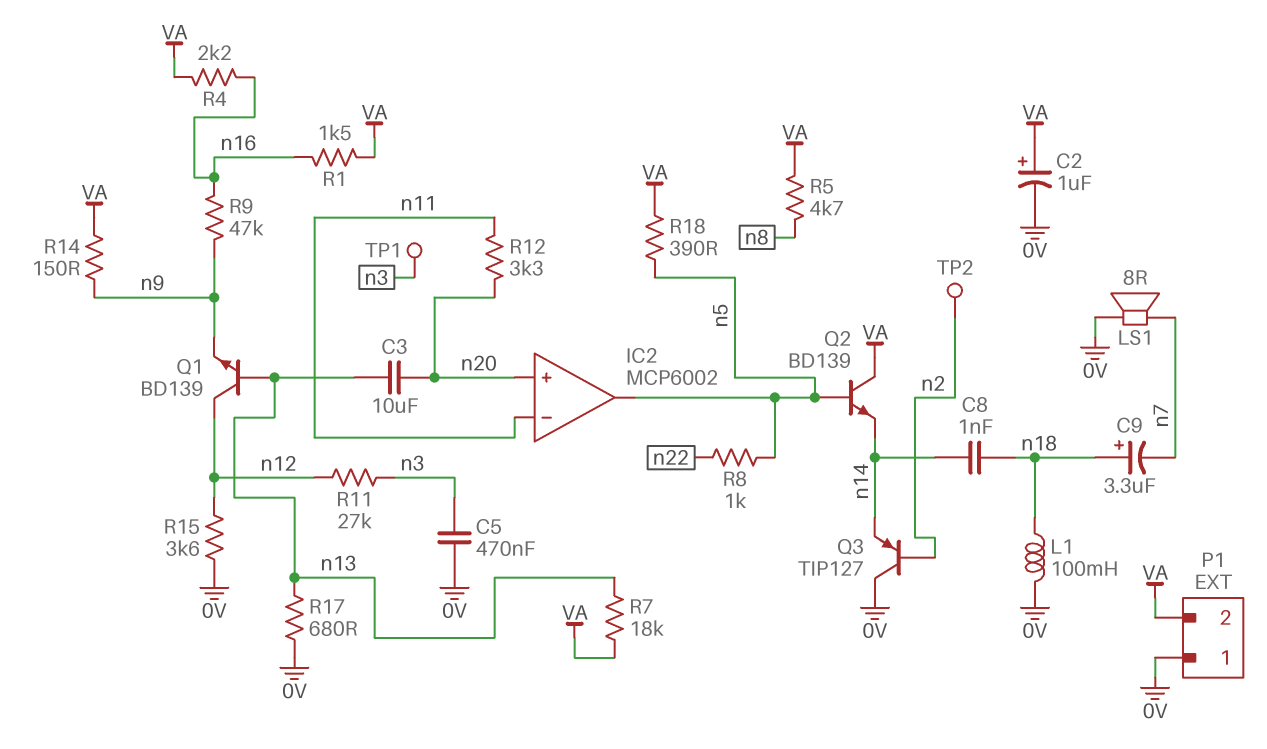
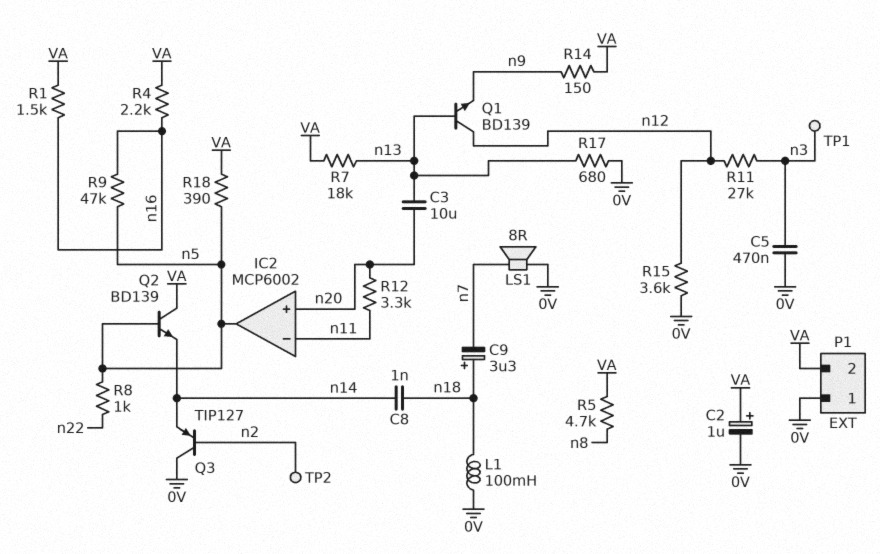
R9: 47k (n9, n16) -> 47k (n5, n16)

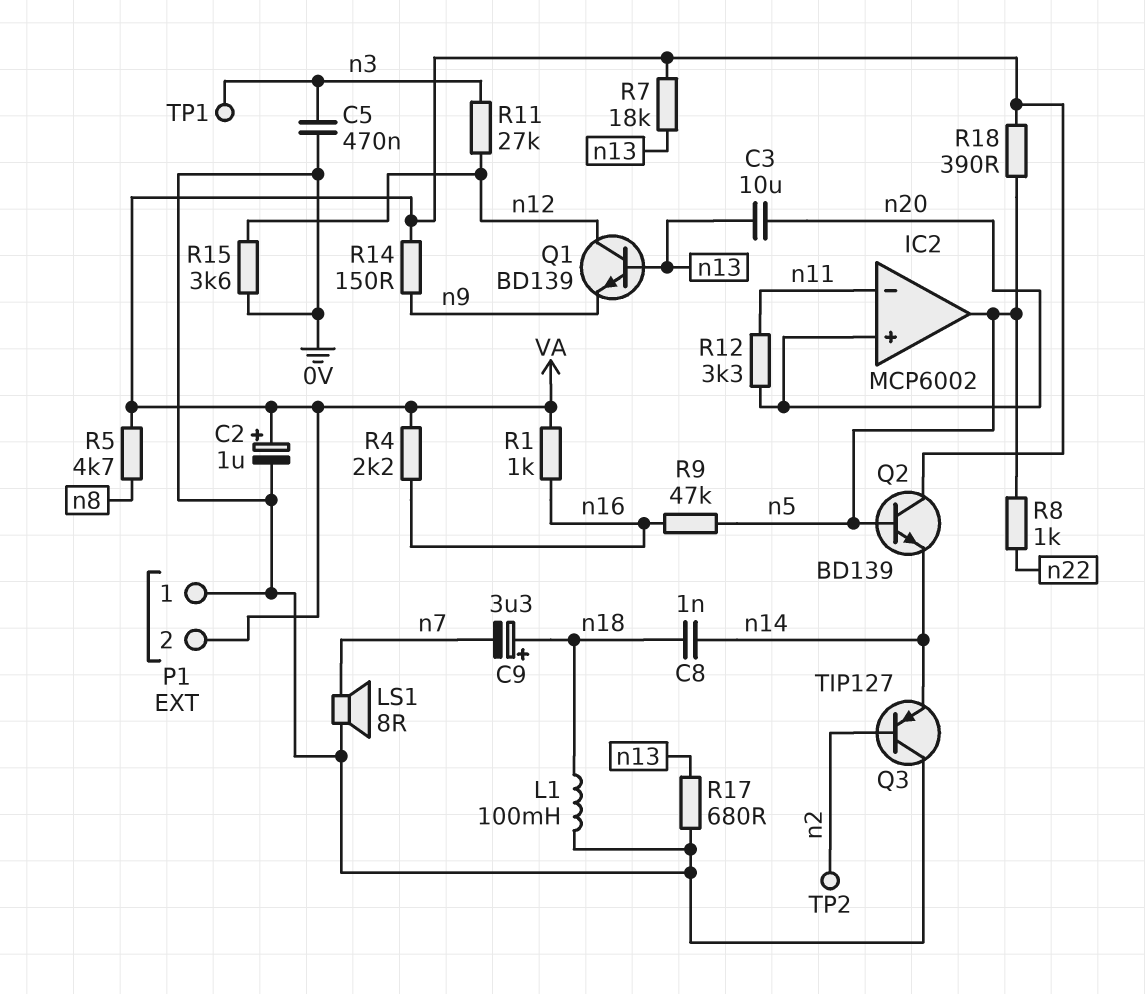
R1: 1.5k (VA, n16) -> 1k (VA, n16)

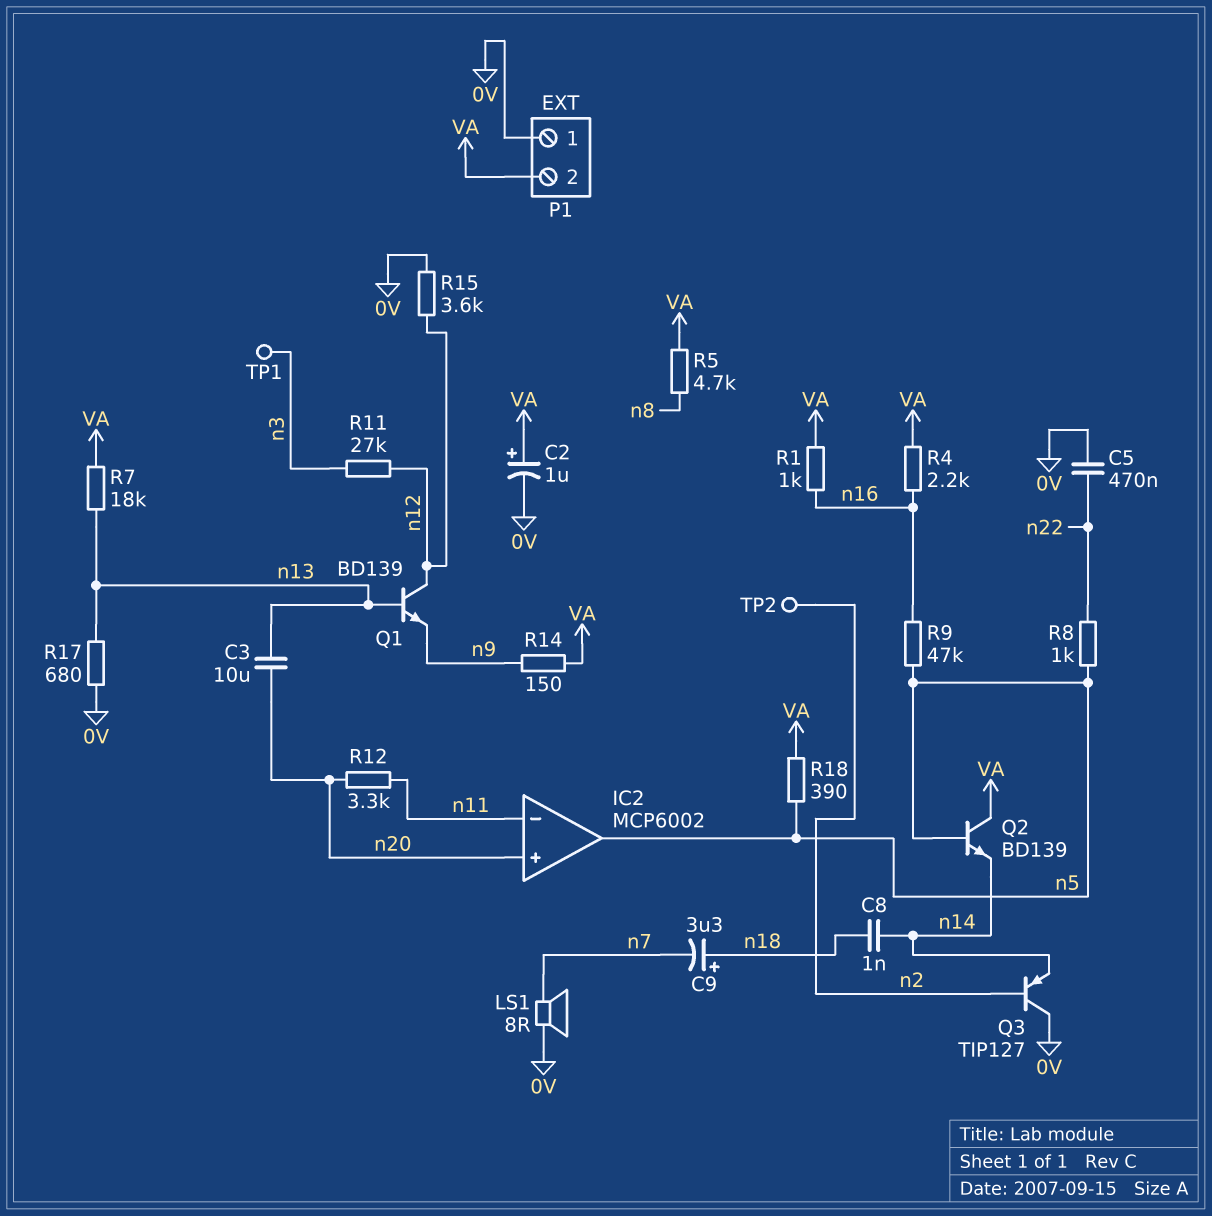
C5: 470nF (0V, n3) -> 470nF (0V, n22)
L1: 100mH (0V, n18) -> none

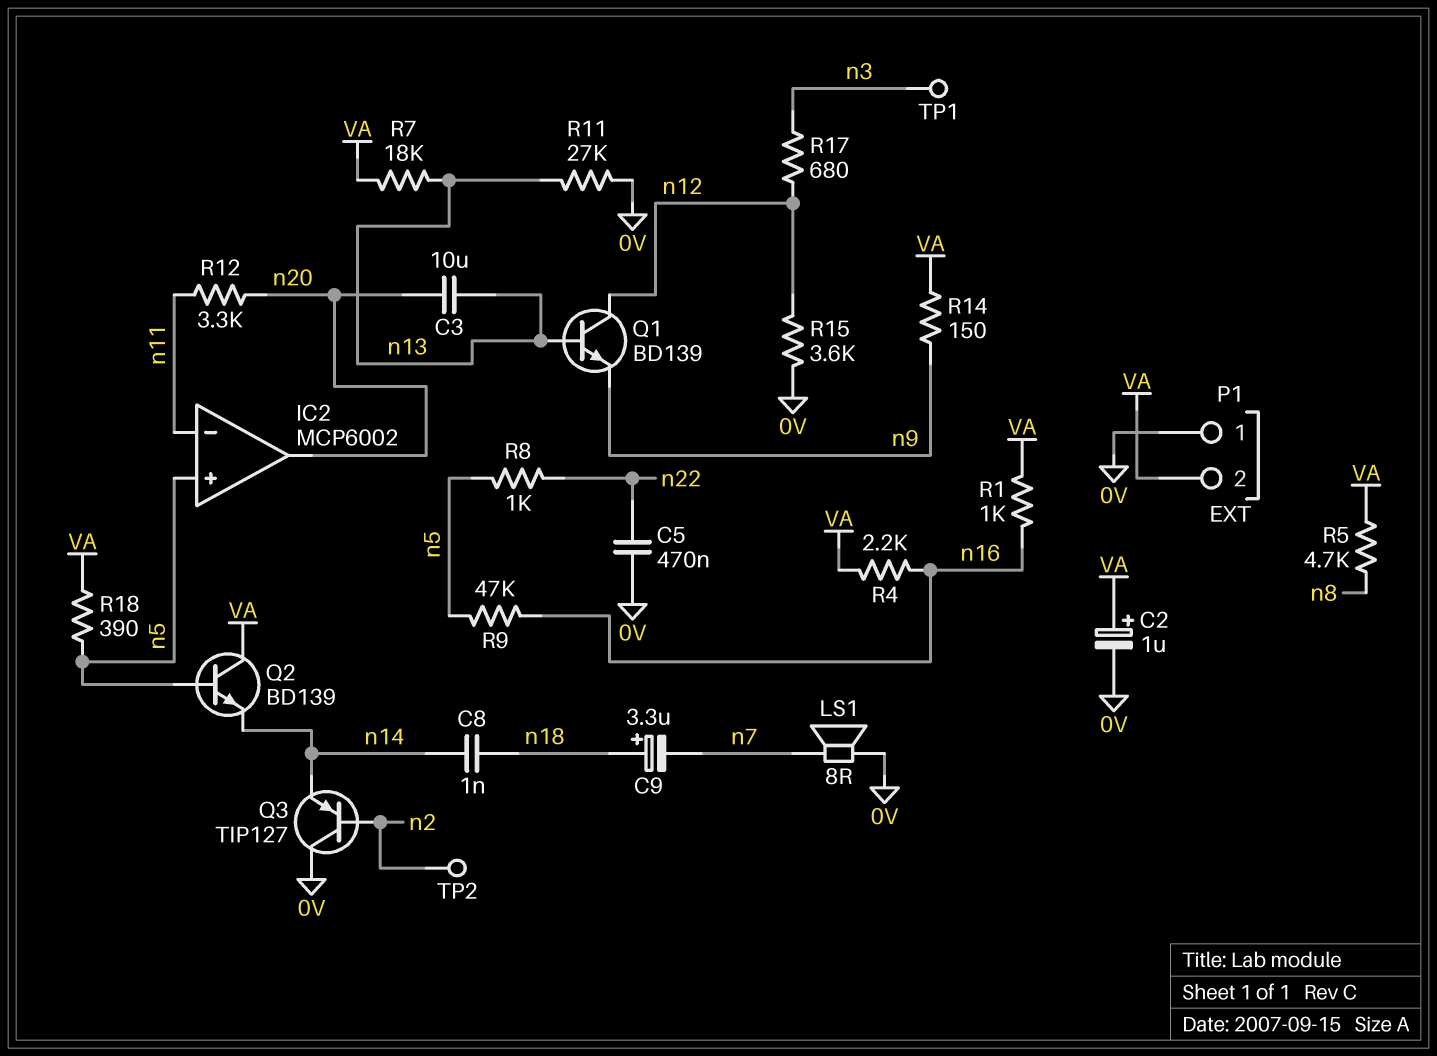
IC2 pin in+: n20 -> n5
IC2 pin out: n5 -> n20
R11: 27k (n3, n12) -> 27k (0V, n13)
R17: 680 (0V, n13) -> 680 (n3, n12)

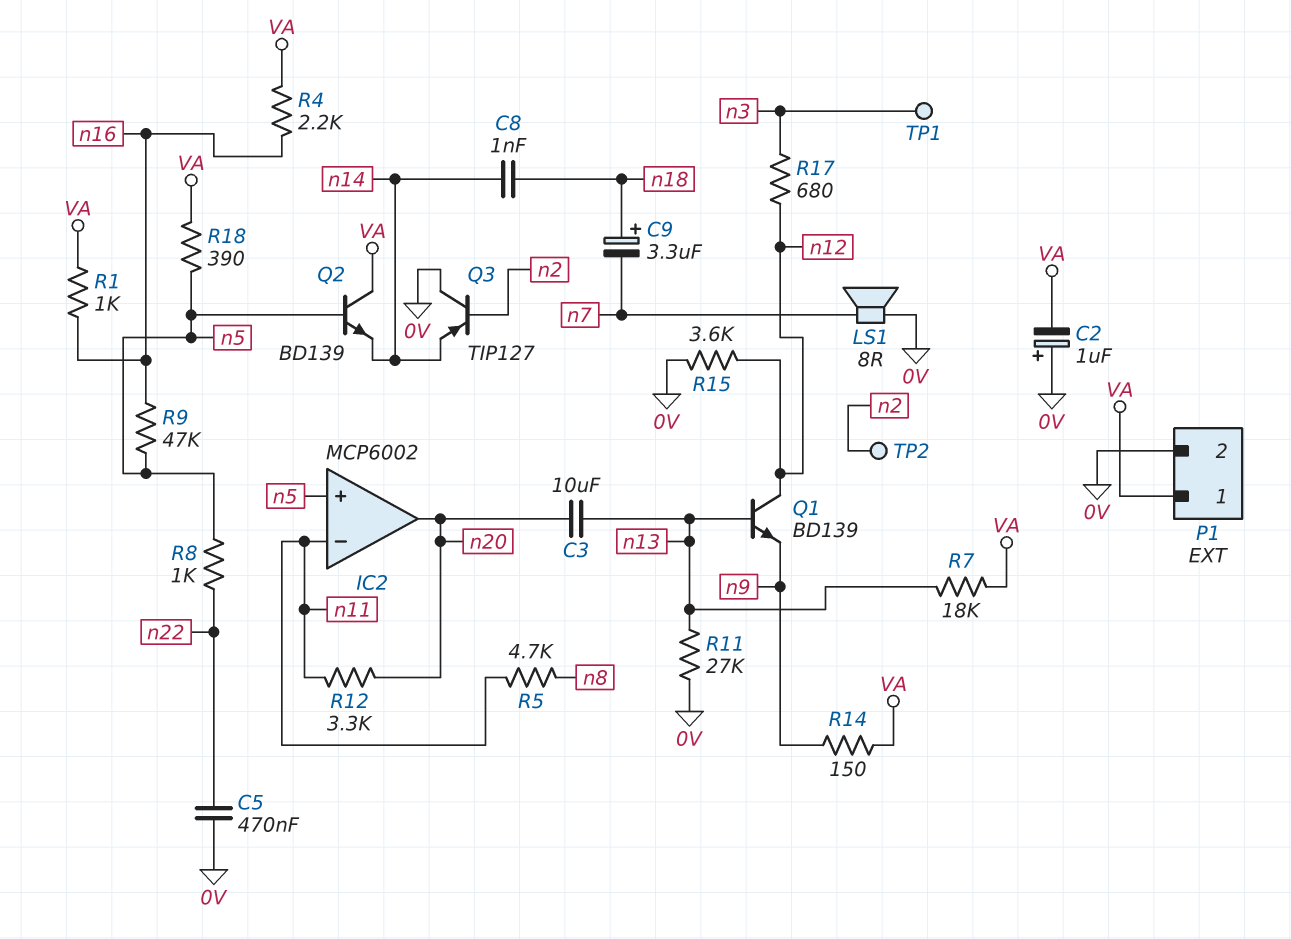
C2: 1uF (plus VA, minus 0V) -> 1uF (plus 0V, minus VA)
P1 pin 1: 0V -> VA
P1 pin 2: VA -> 0V
R5: 4.7k (VA, n8) -> 4.7k (n8, n11)

